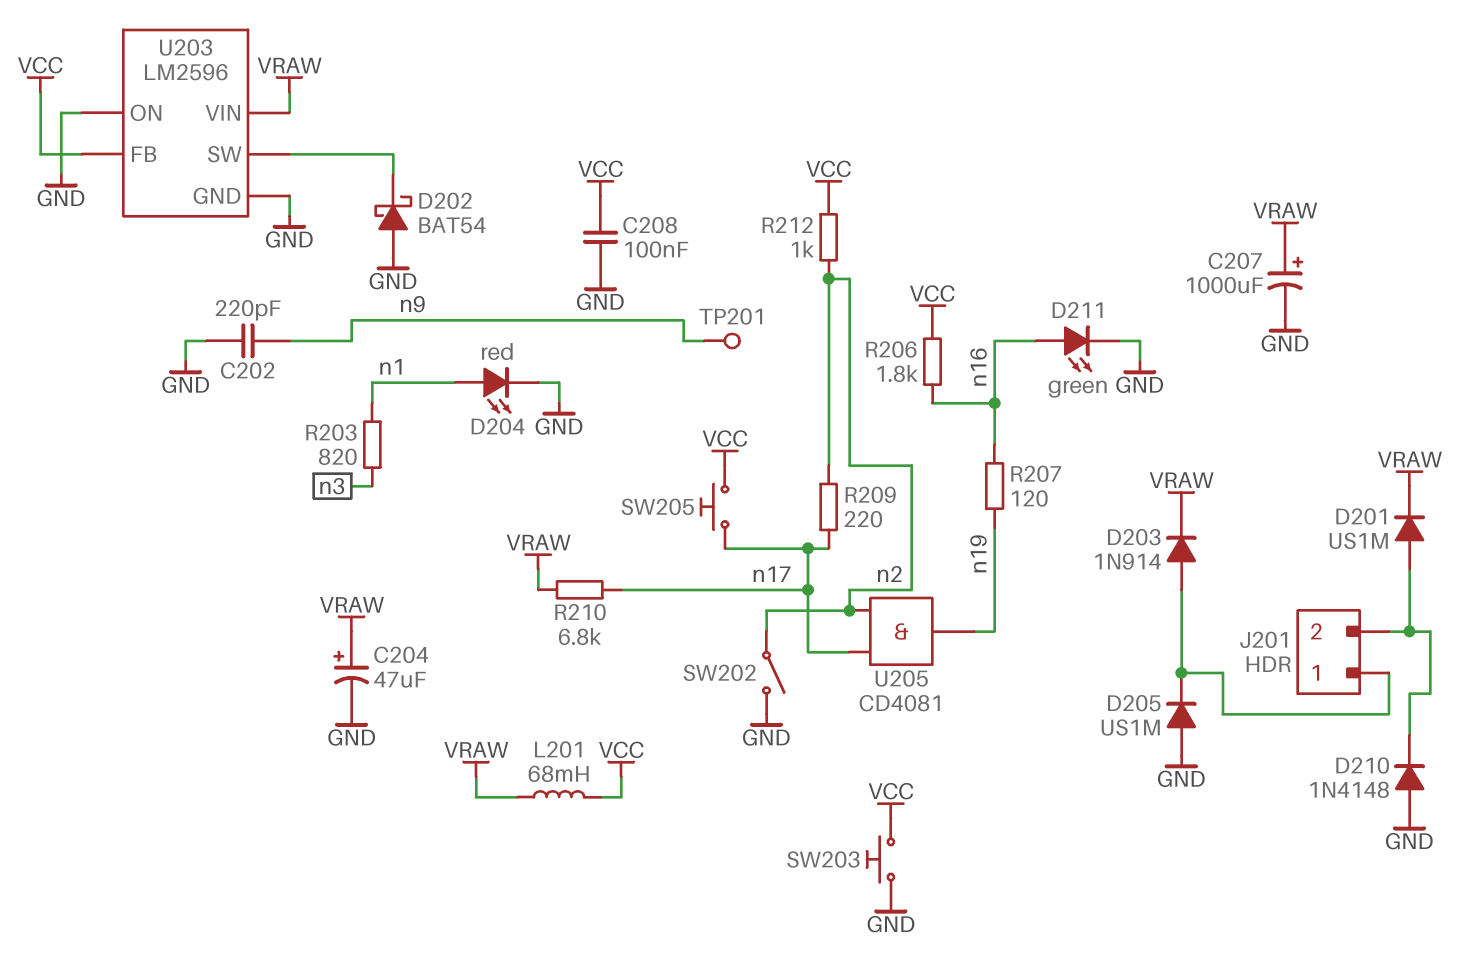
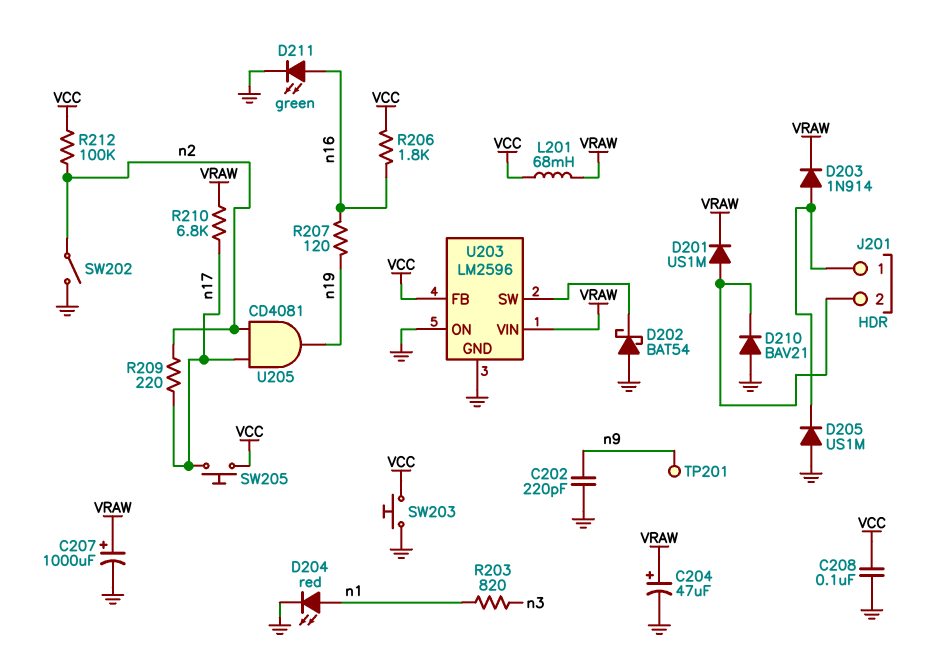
D210: diode 1N4148 (A GND, K J201/2) -> diode BAV21 (A GND, K J201/2)
R212: 1k (VCC, n2) -> 100k (VCC, n2)

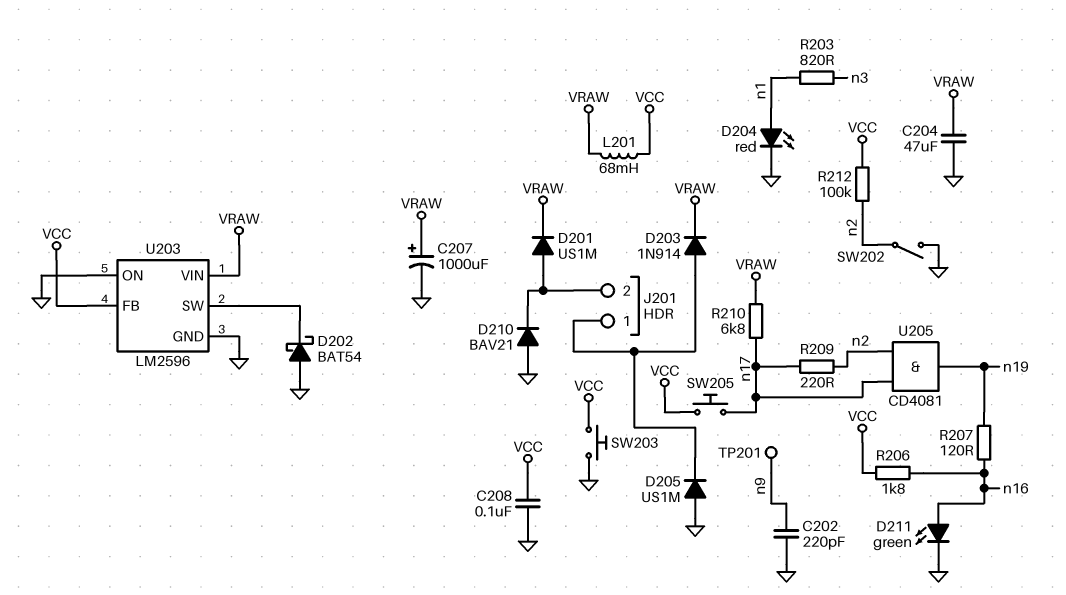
C204: 47uF (plus VRAW, minus GND) -> 47uF (GND, VRAW)

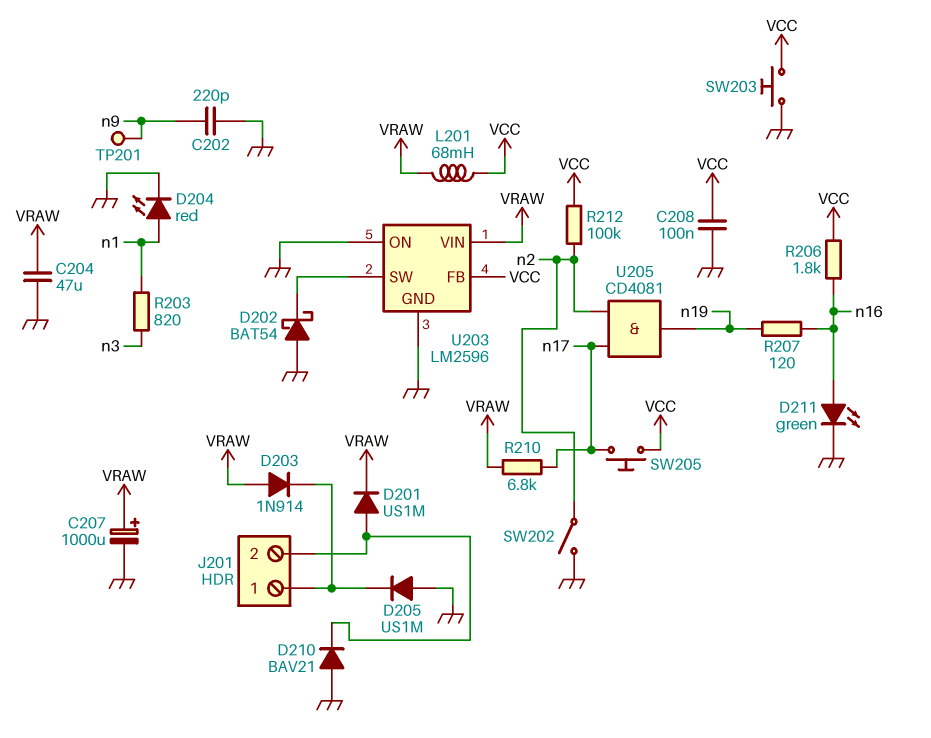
D203: diode 1N914 (A J201/1, K VRAW) -> diode 1N914 (A VRAW, K J201/1)
R209: 220 (n2, n17) -> none

